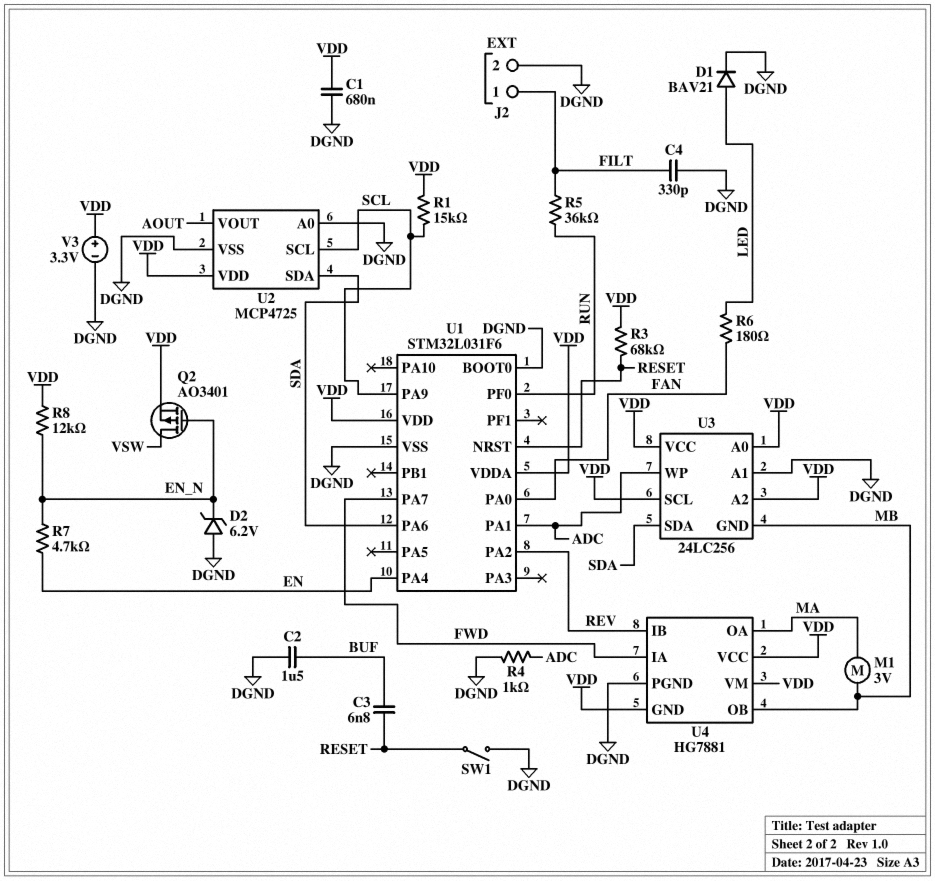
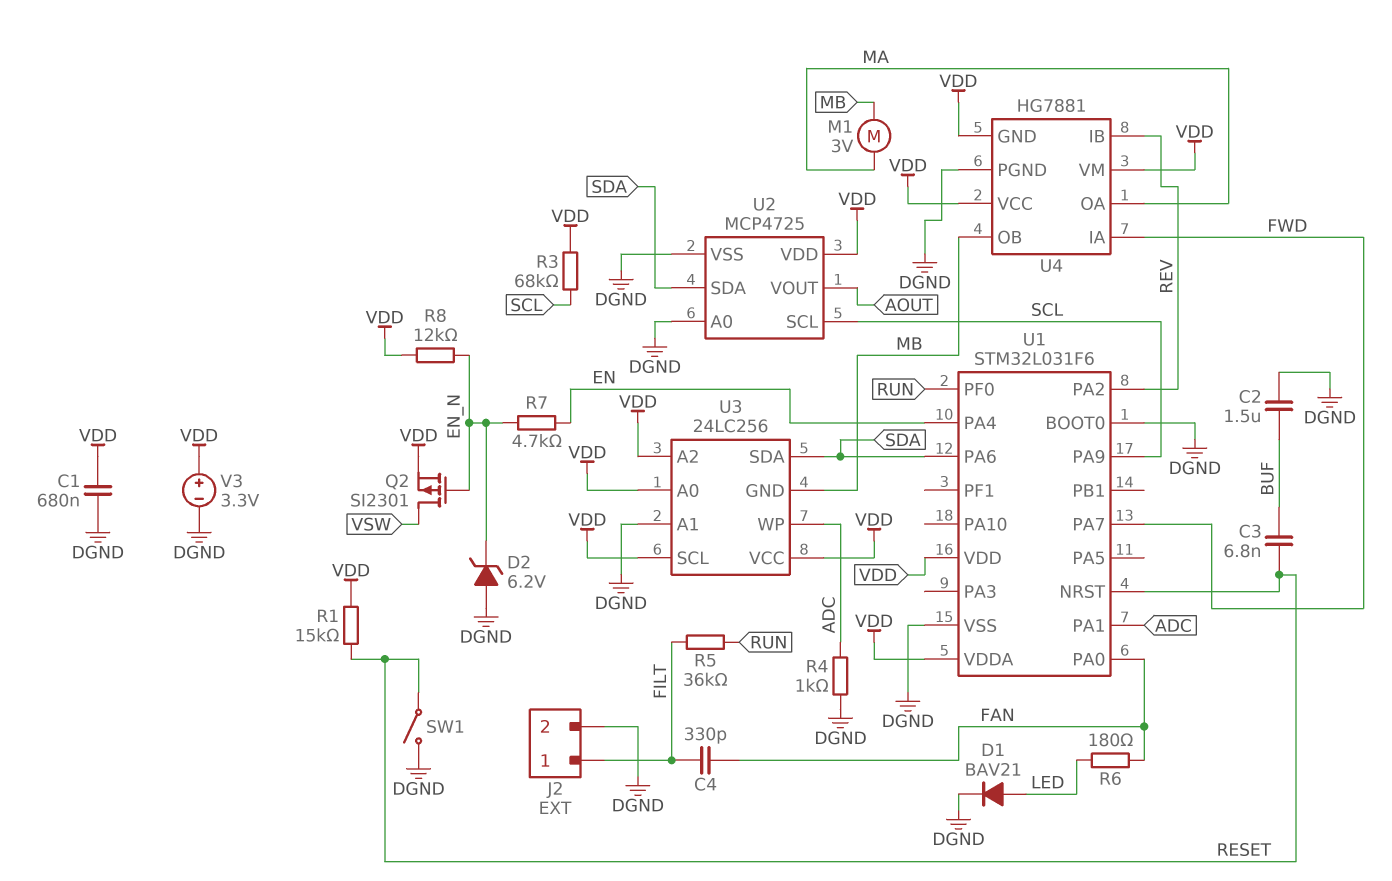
C4: 330pF (DGND, FILT) -> 330pF (FAN, FILT)
Q2: PMOS AO3401 (G EN_N, D VSW, S VDD) -> PMOS SI2301 (G EN_N, D VSW, S VDD)
R1: 15k (SCL, VDD) -> 15k (RESET, VDD)
R3: 68k (RESET, VDD) -> 68k (SCL, VDD)

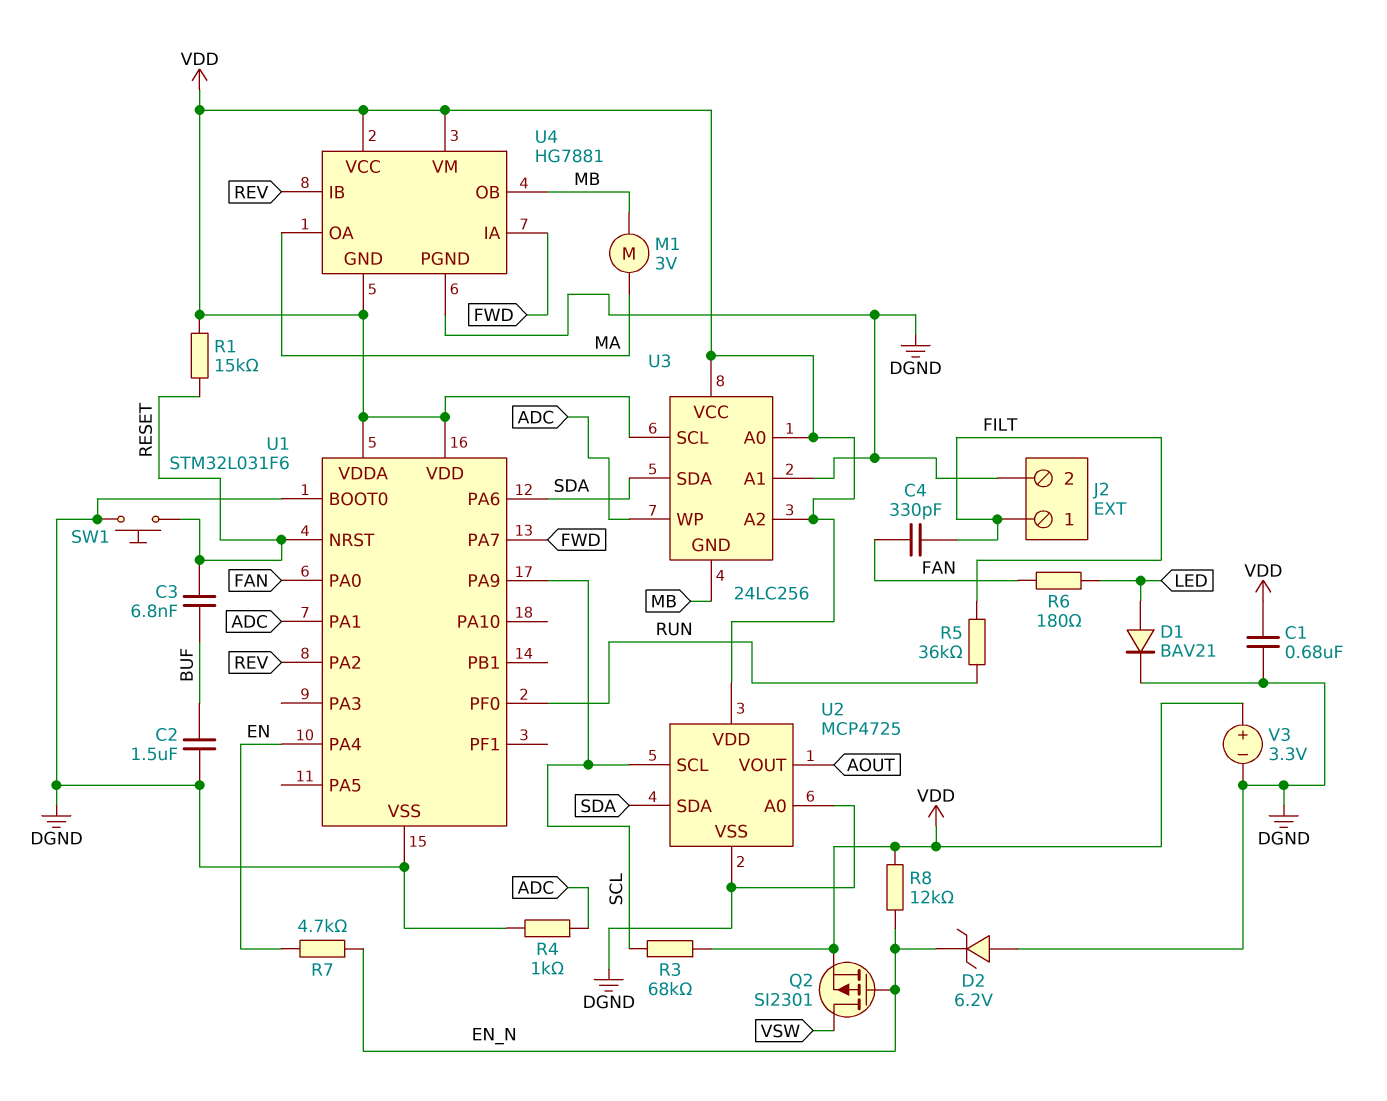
SW1: switch (DGND, RESET) -> button (DGND, RESET)

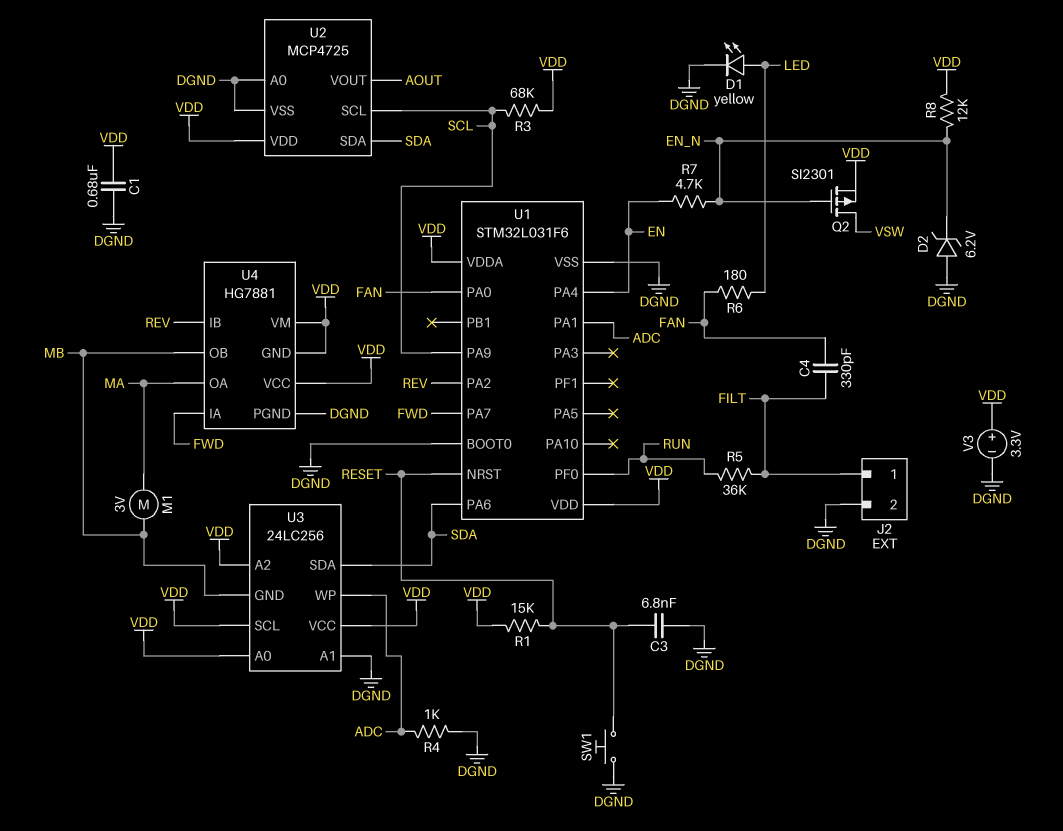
C2: 1.5uF (BUF, DGND) -> none
C3: 6.8nF (BUF, RESET) -> 6.8nF (DGND, RESET)
D1: diode BAV21 (A LED, K DGND) -> LED yellow (A LED, K DGND)

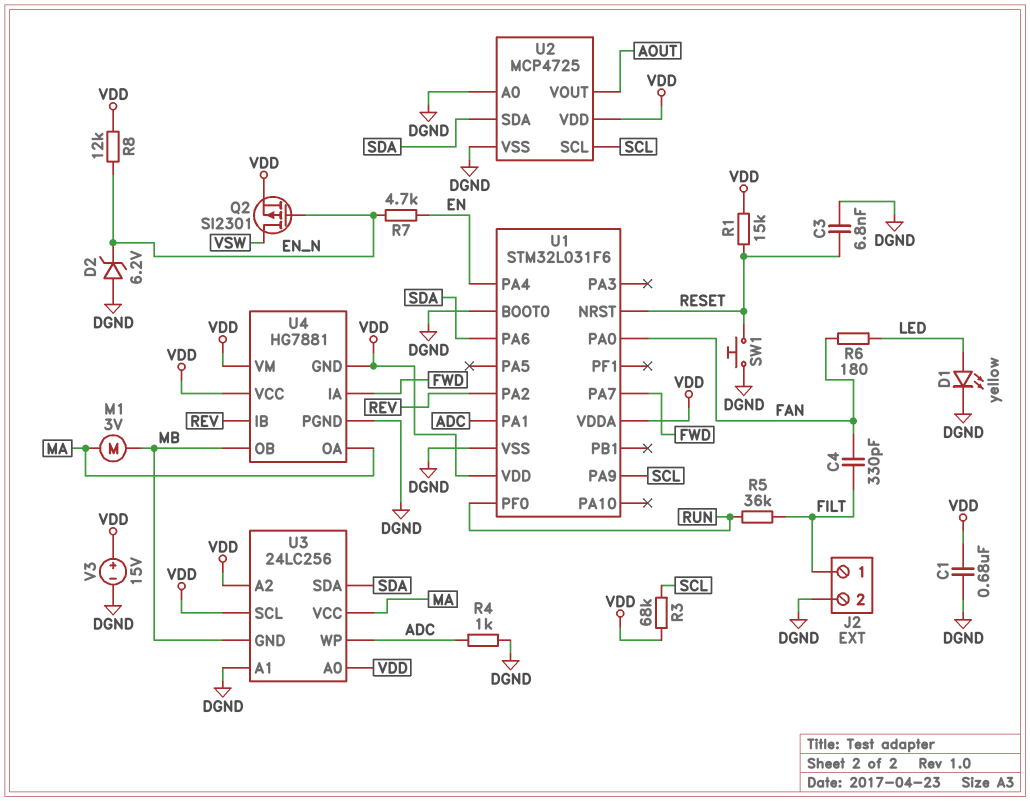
U3 pin VCC: VDD -> MA
V3: 3.3V (plus VDD, minus DGND) -> 15V (plus VDD, minus DGND)

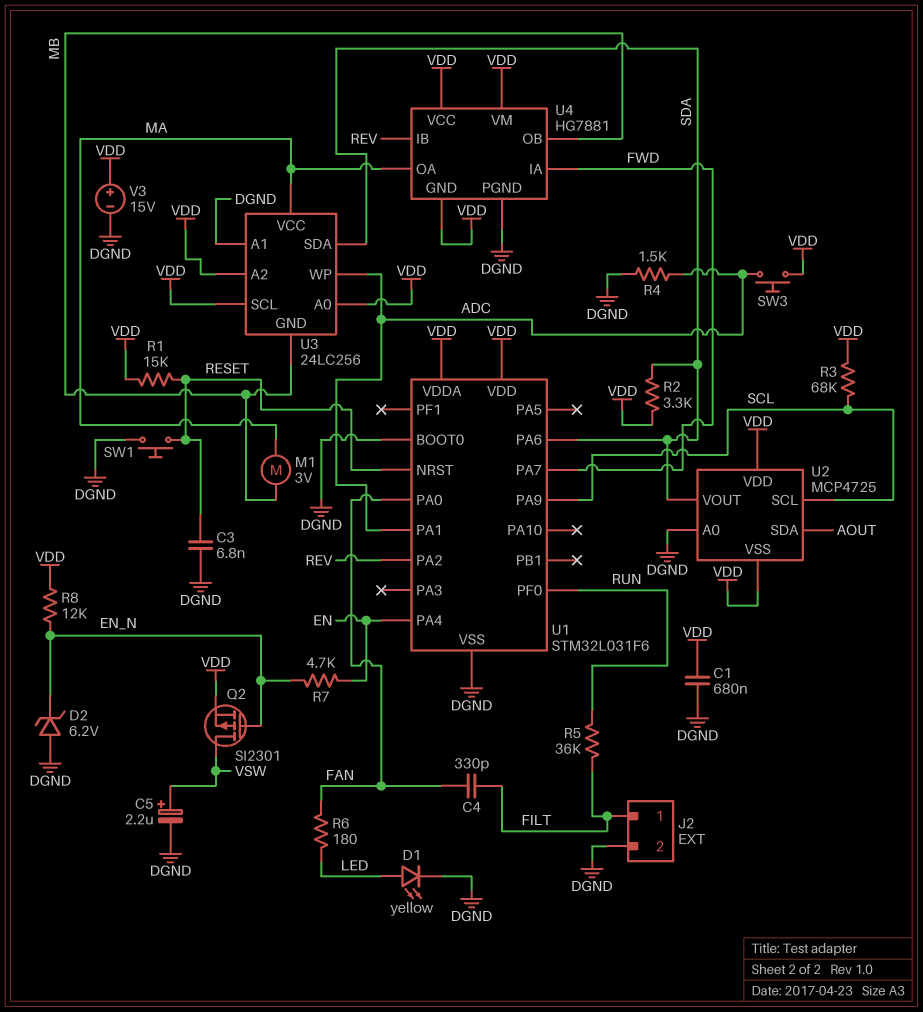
C5: none -> 2.2uF (plus VSW, minus DGND)
R2: none -> 3.3k (SDA, VDD)
R4: 1k (ADC, DGND) -> 1.5k (ADC, DGND)
SW3: none -> button (ADC, VDD)
U2 pin SDA: SDA -> AOUT
U2 pin VOUT: AOUT -> SDA
U2 pin VSS: DGND -> VDD

